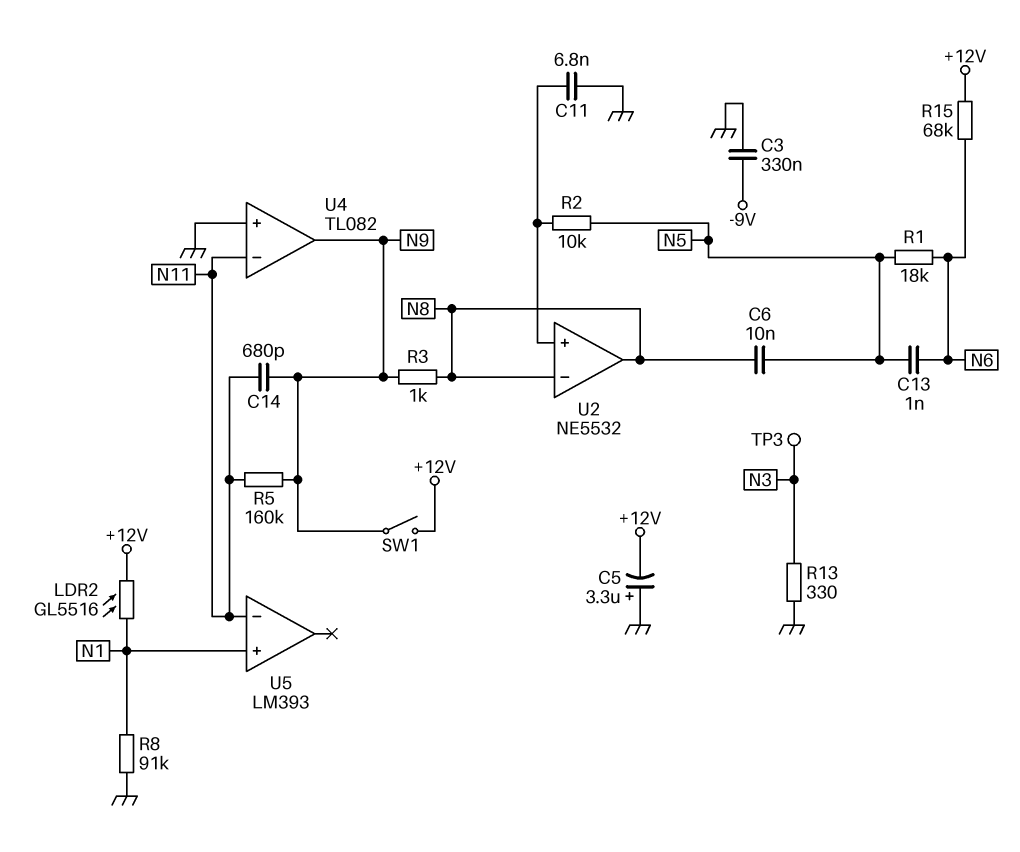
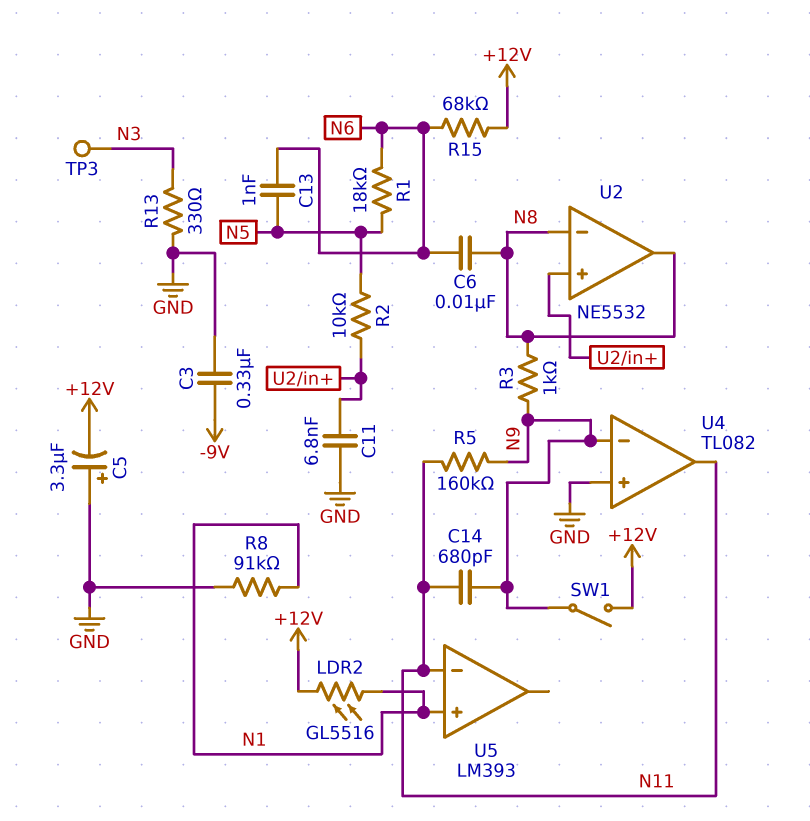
C6: 10nF (N5, N8) -> 10nF (N6, N8)
U4 pin in-: N11 -> N9
U4 pin out: N9 -> N11

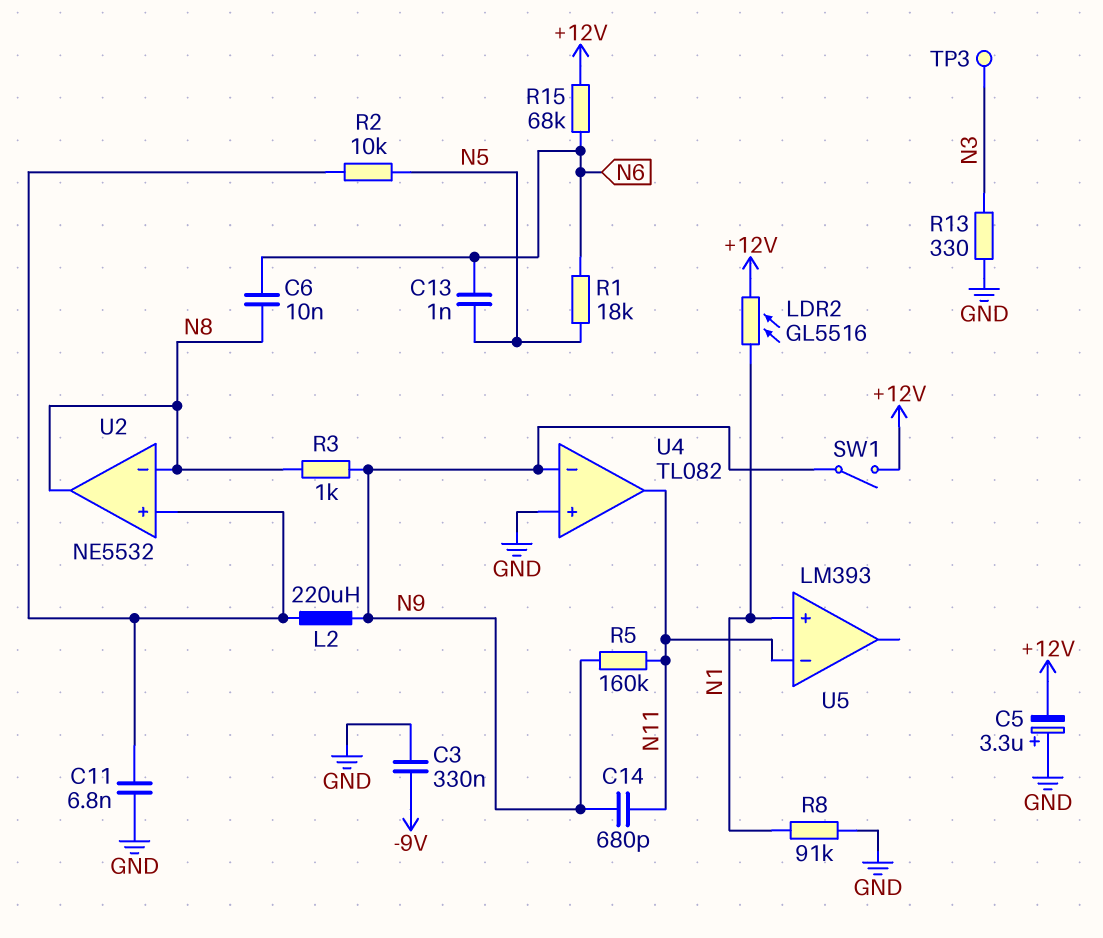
L2: none -> 220uH (N9, U2/in+)

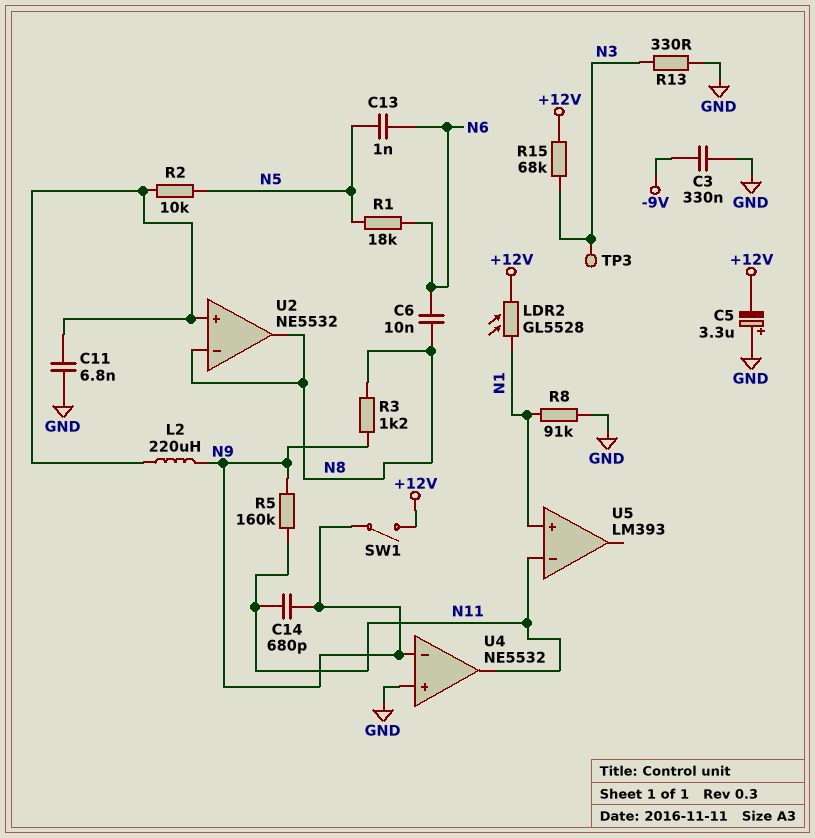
LDR2: GL5516 (+12V, N1) -> GL5528 (+12V, N1)
R3: 1k (N8, N9) -> 1.2k (N8, N9)
R15: 68k (+12V, N6) -> 68k (+12V, N3)
U4: TL082 -> NE5532

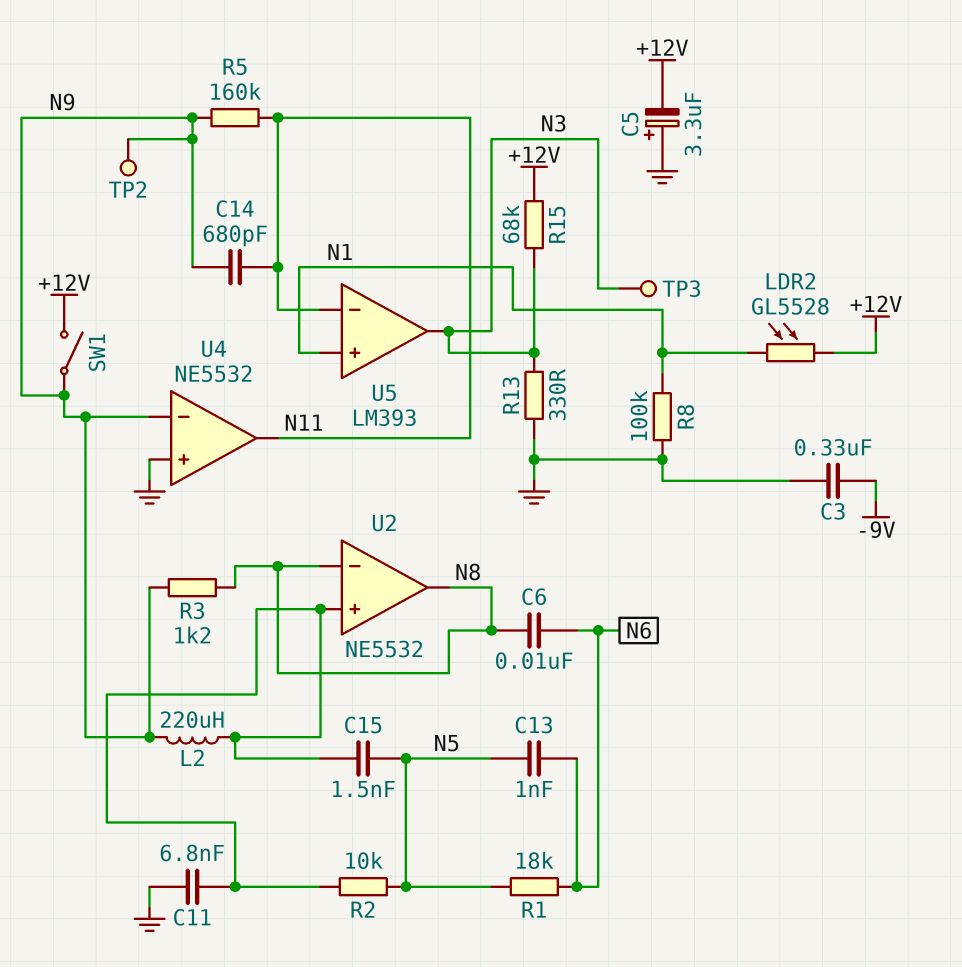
C15: none -> 1.5nF (N5, U2/in+)
R8: 91k (GND, N1) -> 100k (GND, N1)
TP2: none -> test point (N9)
U5 pin out: none -> N3

